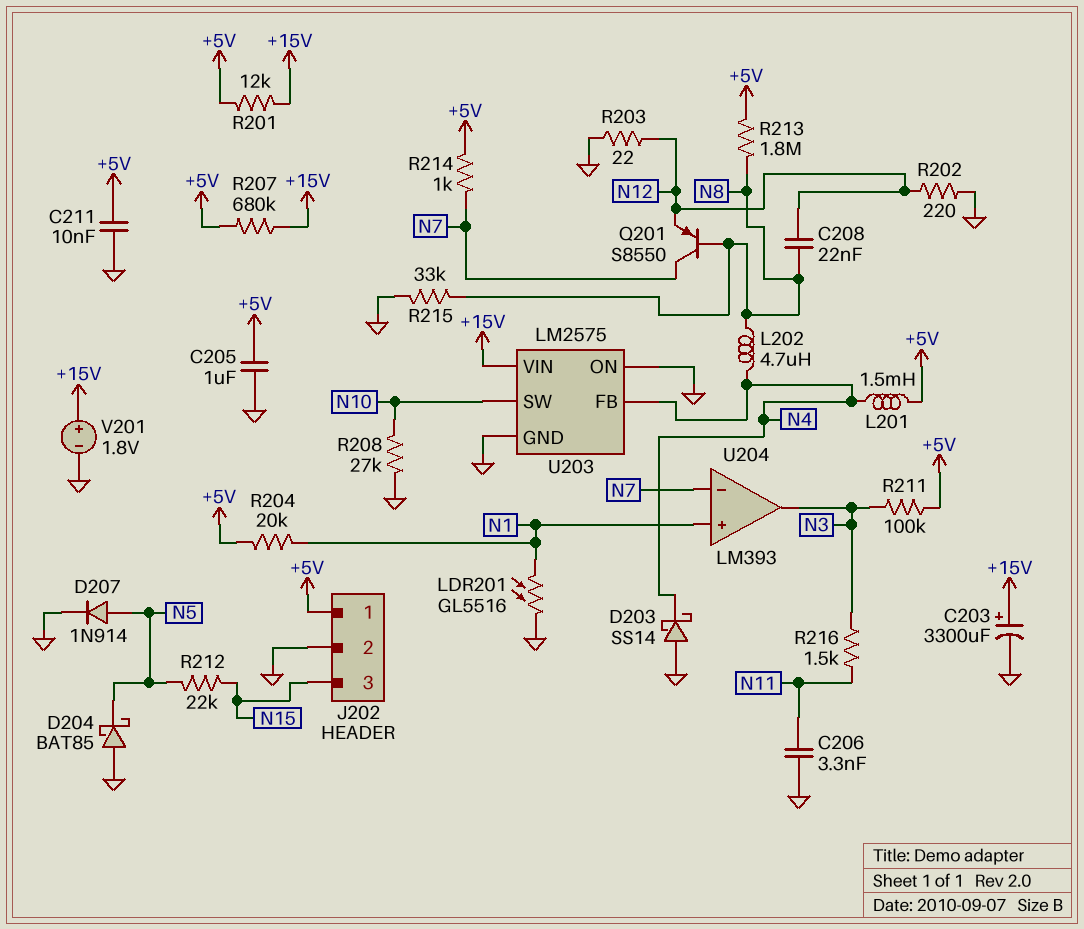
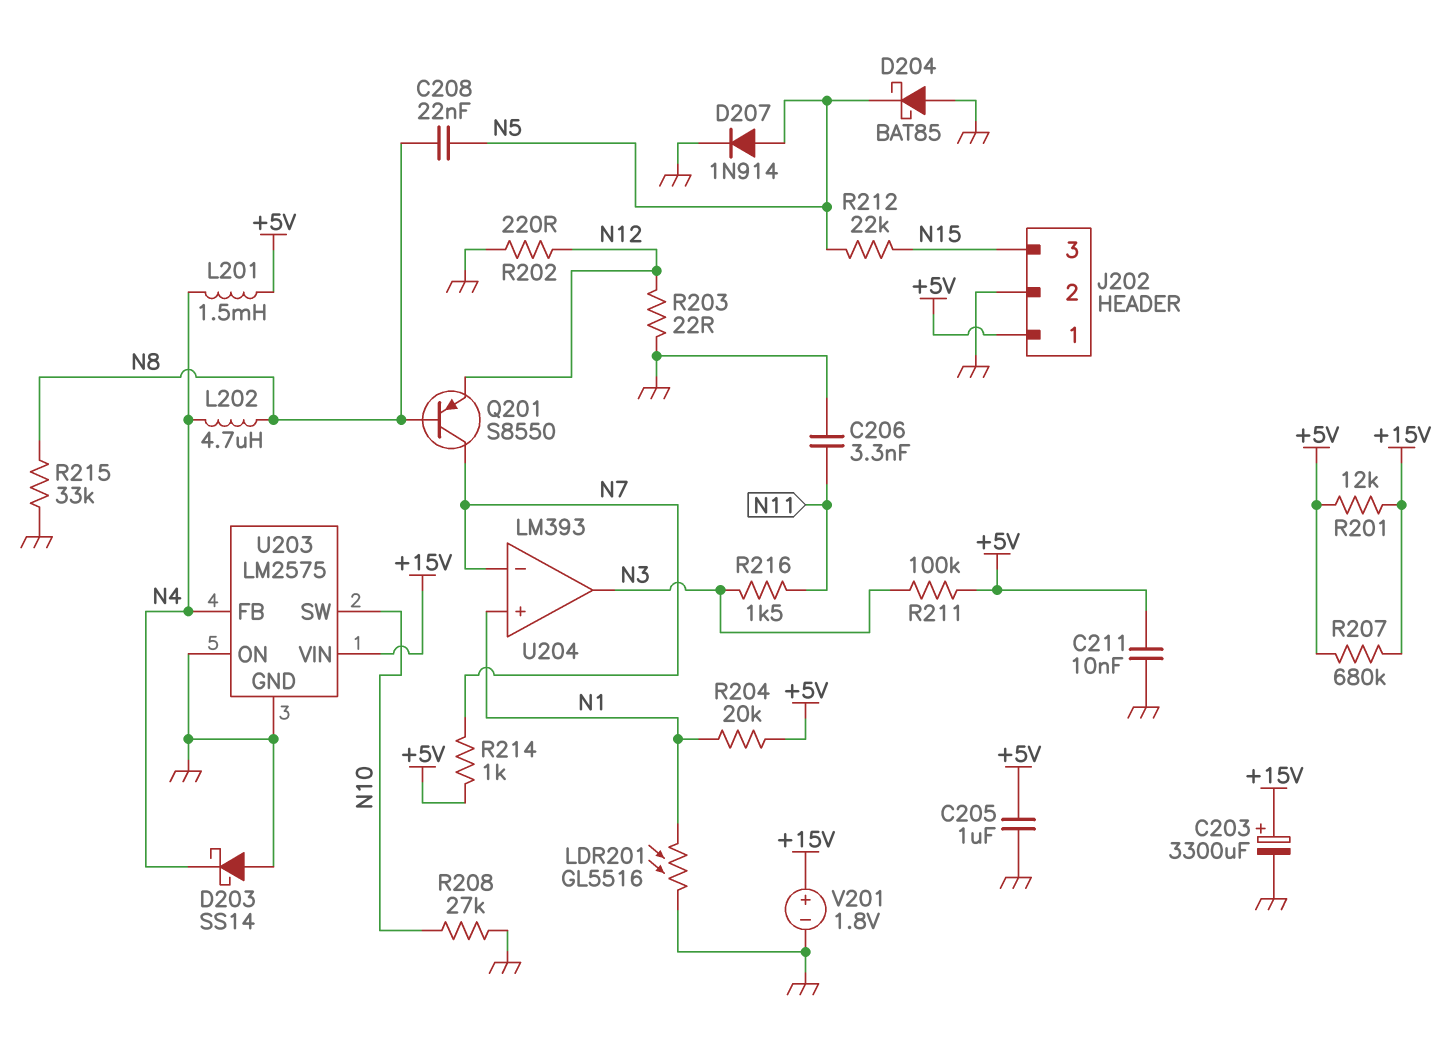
C208: 22nF (N8, N12) -> 22nF (N5, N8)
R213: 1.8M (+5V, N8) -> none

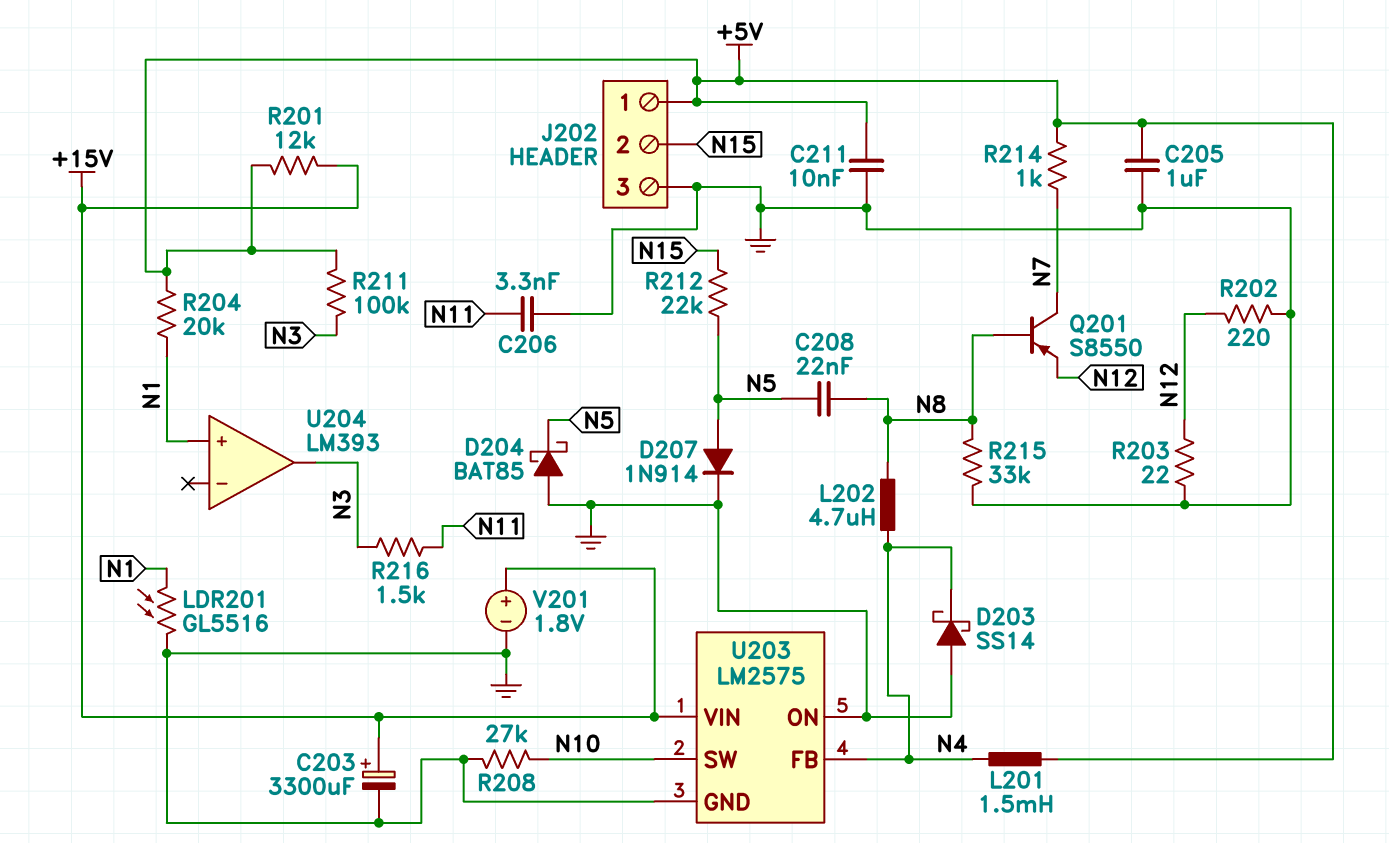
J202 pin 2: GND -> N15
J202 pin 3: N15 -> GND
R207: 680k (+5V, +15V) -> none
U204 pin in-: N7 -> none

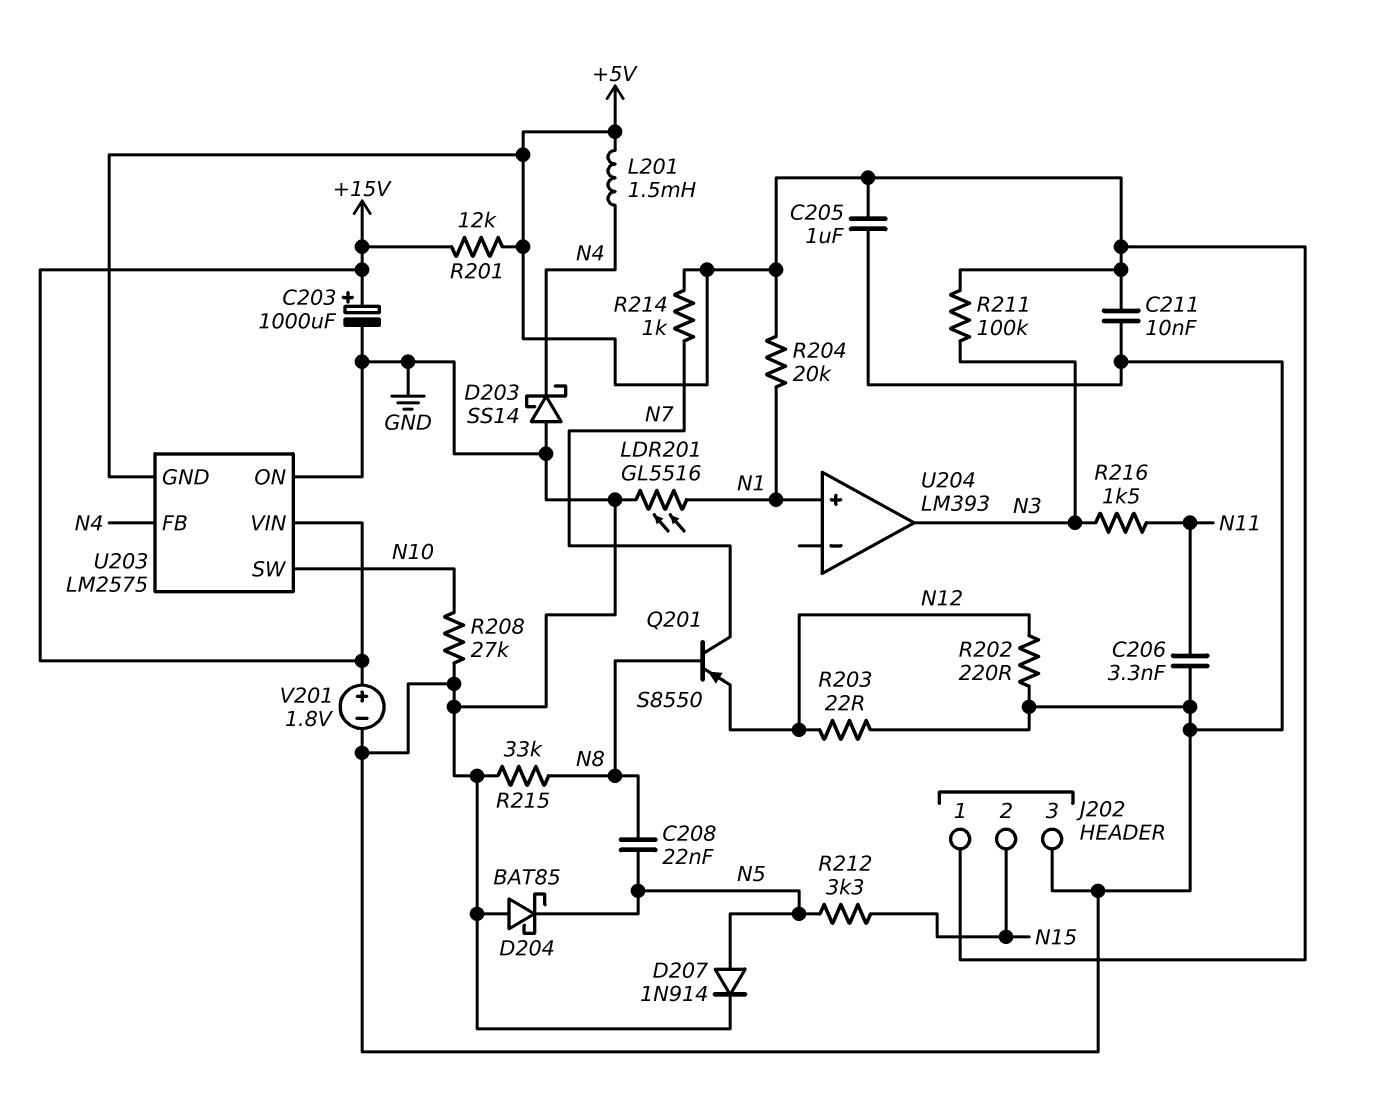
C203: 3300uF (plus +15V, minus GND) -> 1000uF (plus +15V, minus GND)
L202: 4.7uH (N4, N8) -> none
R212: 22k (N5, N15) -> 3.3k (N5, N15)
U203 pin GND: GND -> +5V

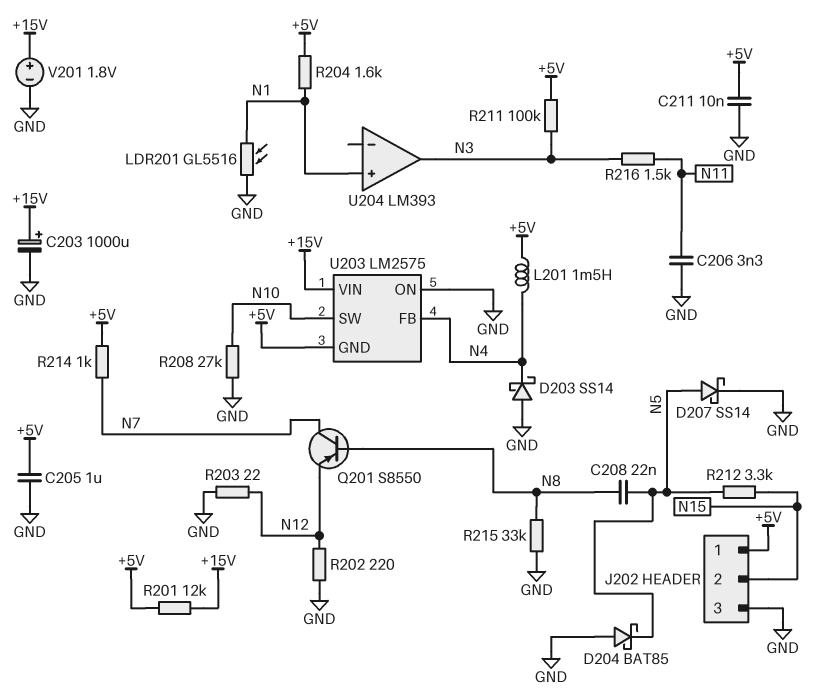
D207: diode 1N914 (A N5, K GND) -> schottky SS14 (A N5, K GND)
R204: 20k (+5V, N1) -> 1.6k (+5V, N1)

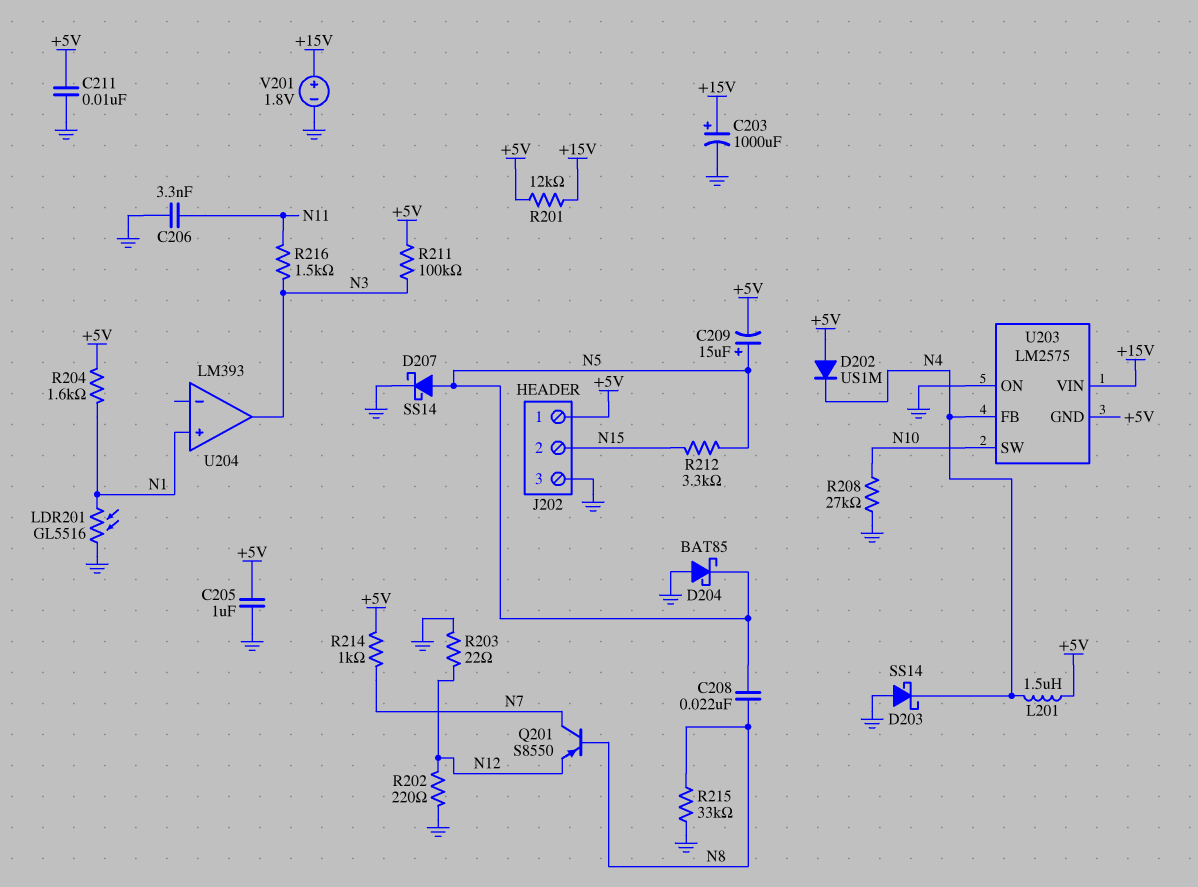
C209: none -> 15uF (plus N5, minus +5V)
D202: none -> diode US1M (A +5V, K N4)
L201: 1.5mH (+5V, N4) -> 1.5uH (+5V, N4)

